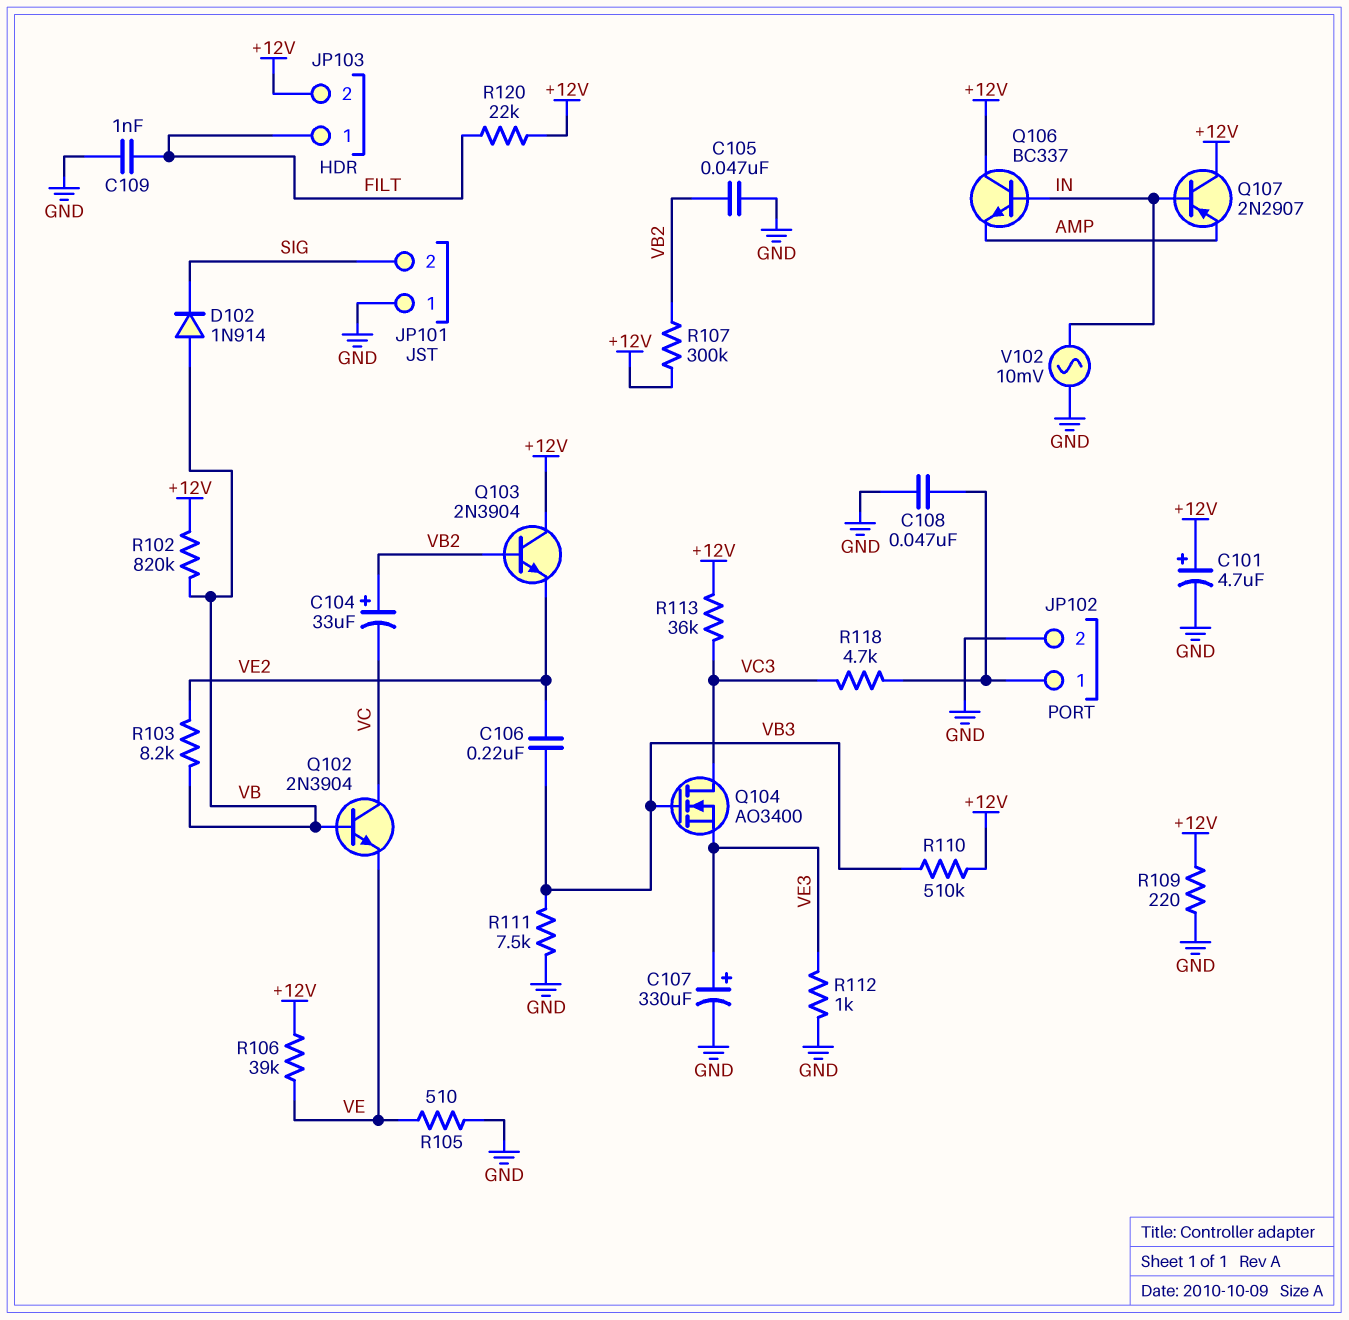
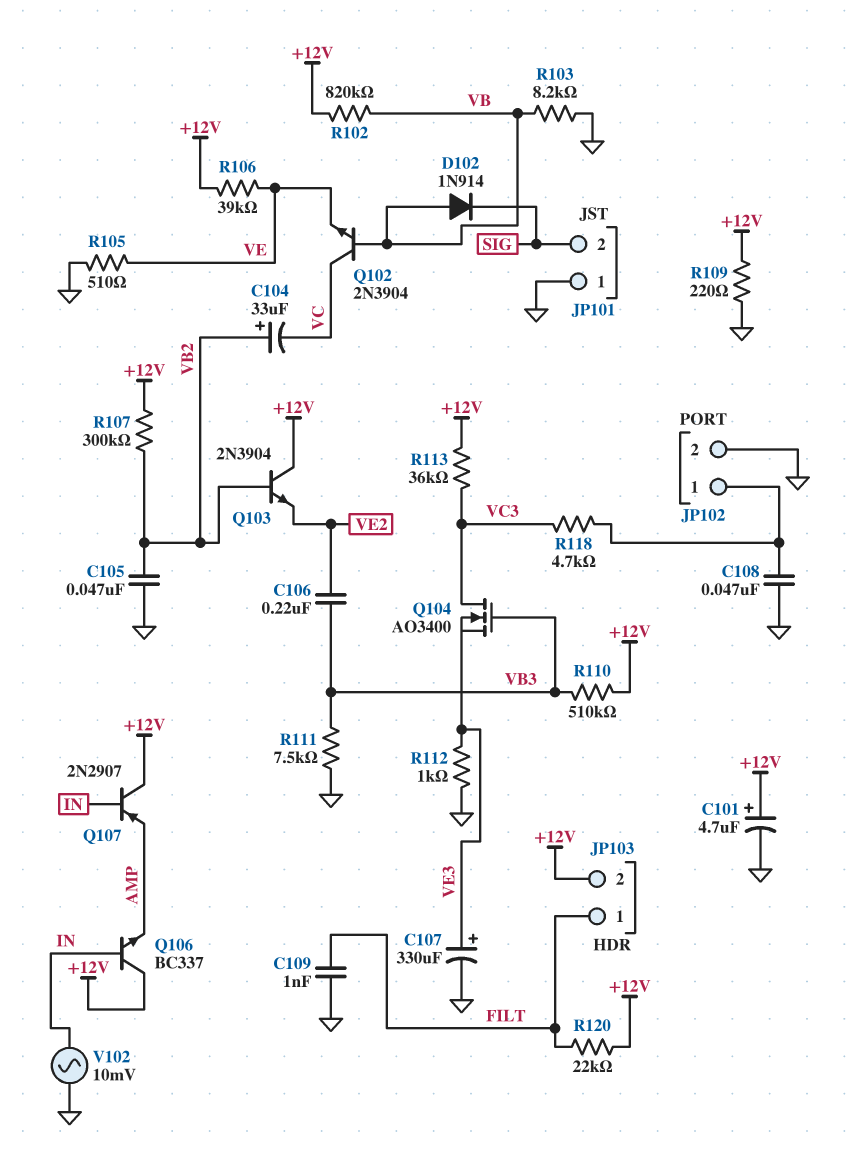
R103: 8.2k (VB, VE2) -> 8.2k (GND, VB)

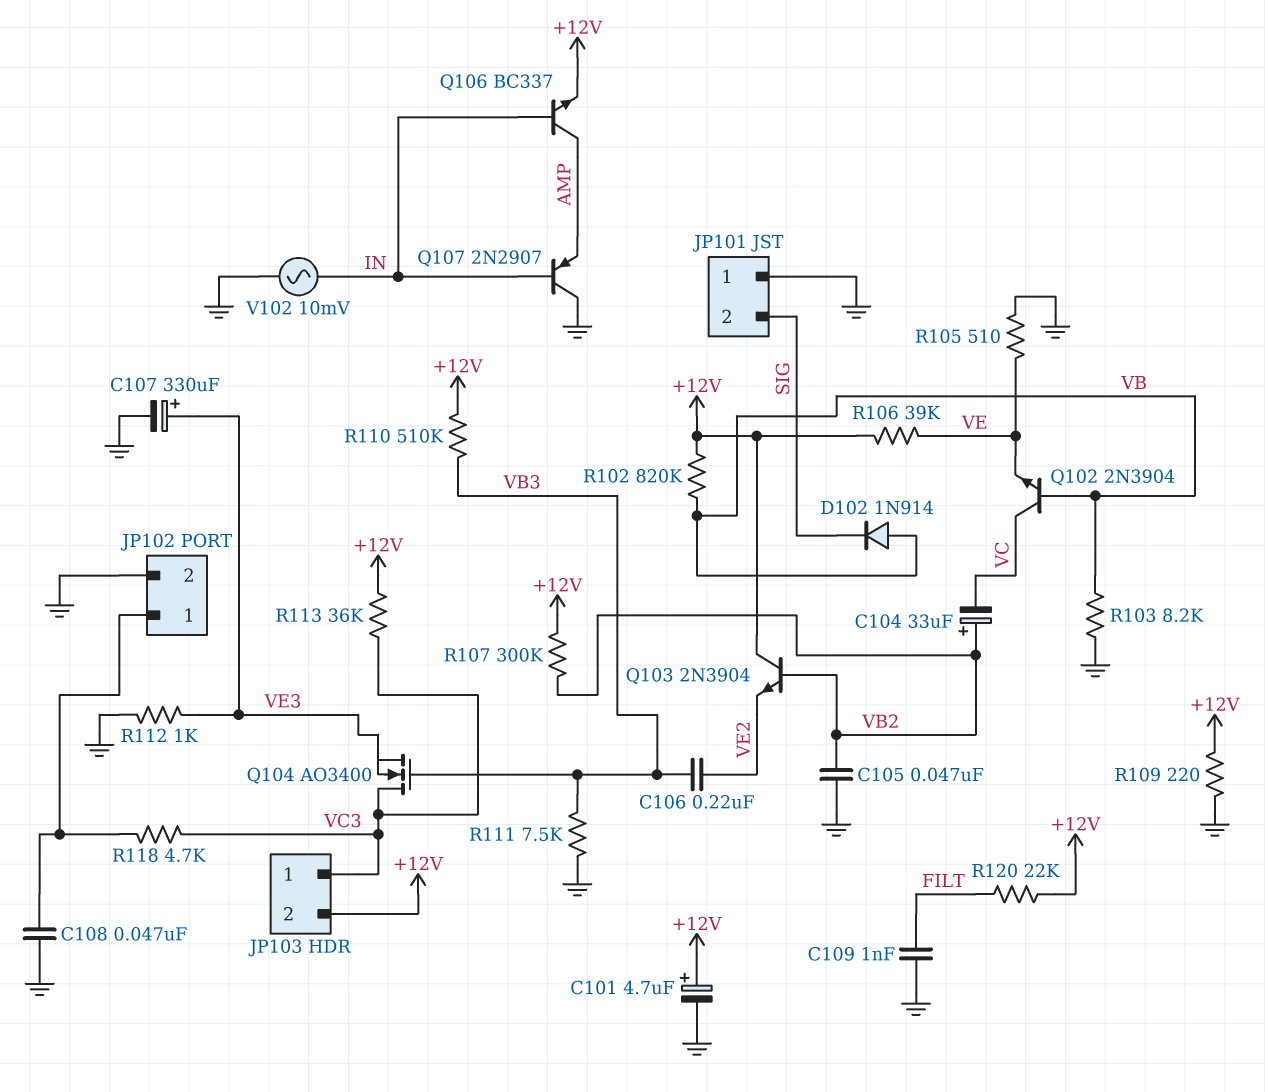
JP103 pin 1: FILT -> VC3
Q106: NPN BC337 (B IN, C +12V, E AMP) -> NPN BC337 (B IN, C AMP, E +12V)
Q107: PNP 2N2907 (B IN, C +12V, E AMP) -> PNP 2N2907 (B IN, C GND, E AMP)

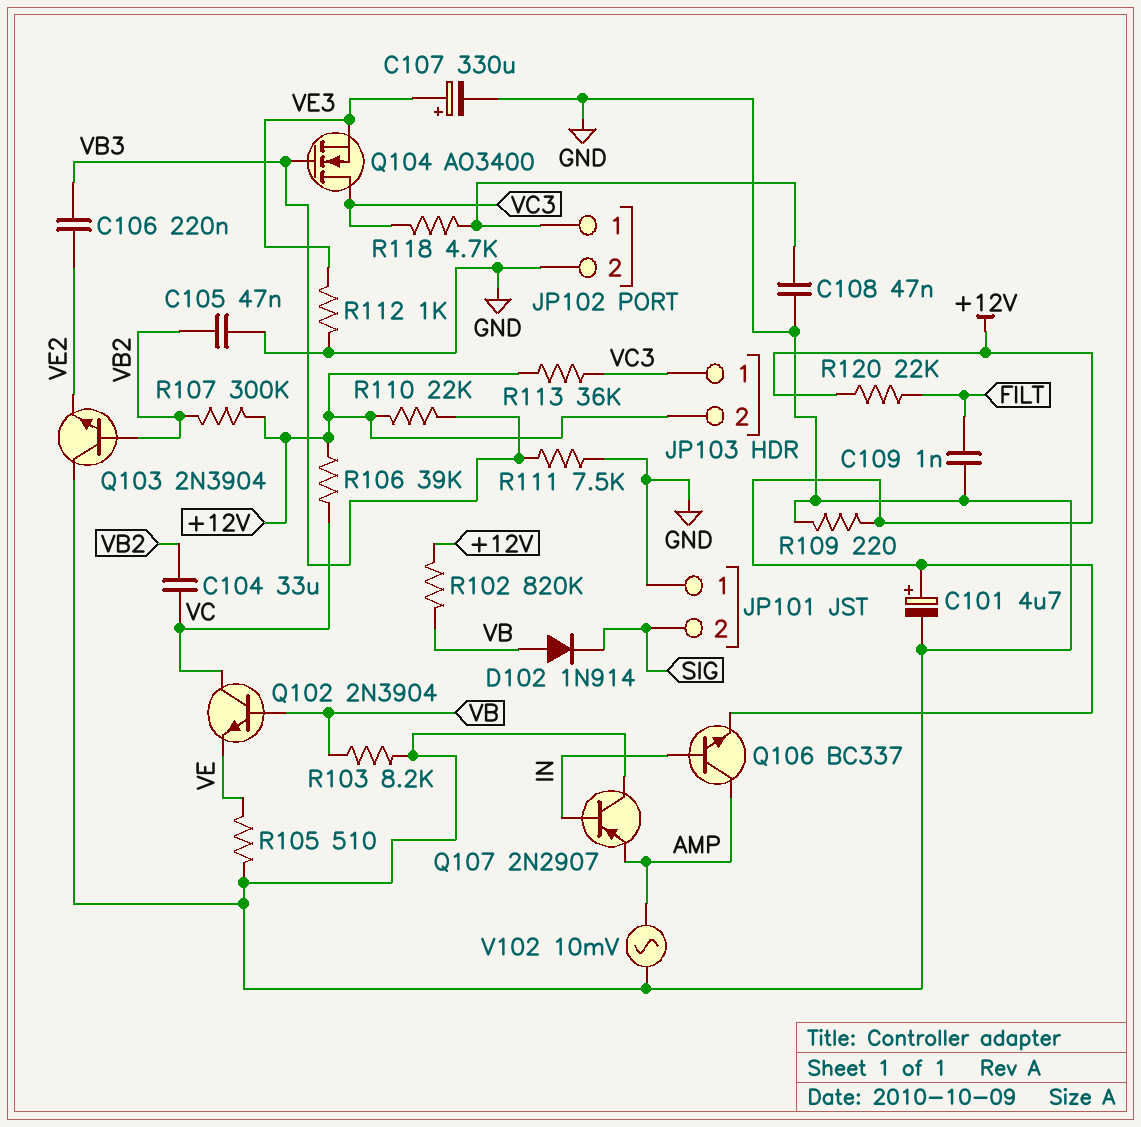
C104: 33uF (plus VB2, minus VC) -> 33uF (VB2, VC)
Q103: NPN 2N3904 (B VB2, C +12V, E VE2) -> NPN 2N3904 (B VB2, C GND, E VE2)
R106: 39k (+12V, VE) -> 39k (+12V, VC)
R110: 510k (+12V, VB3) -> 22k (+12V, VB3)
V102: AC 10mV (GND, IN) -> AC 10mV (AMP, GND)

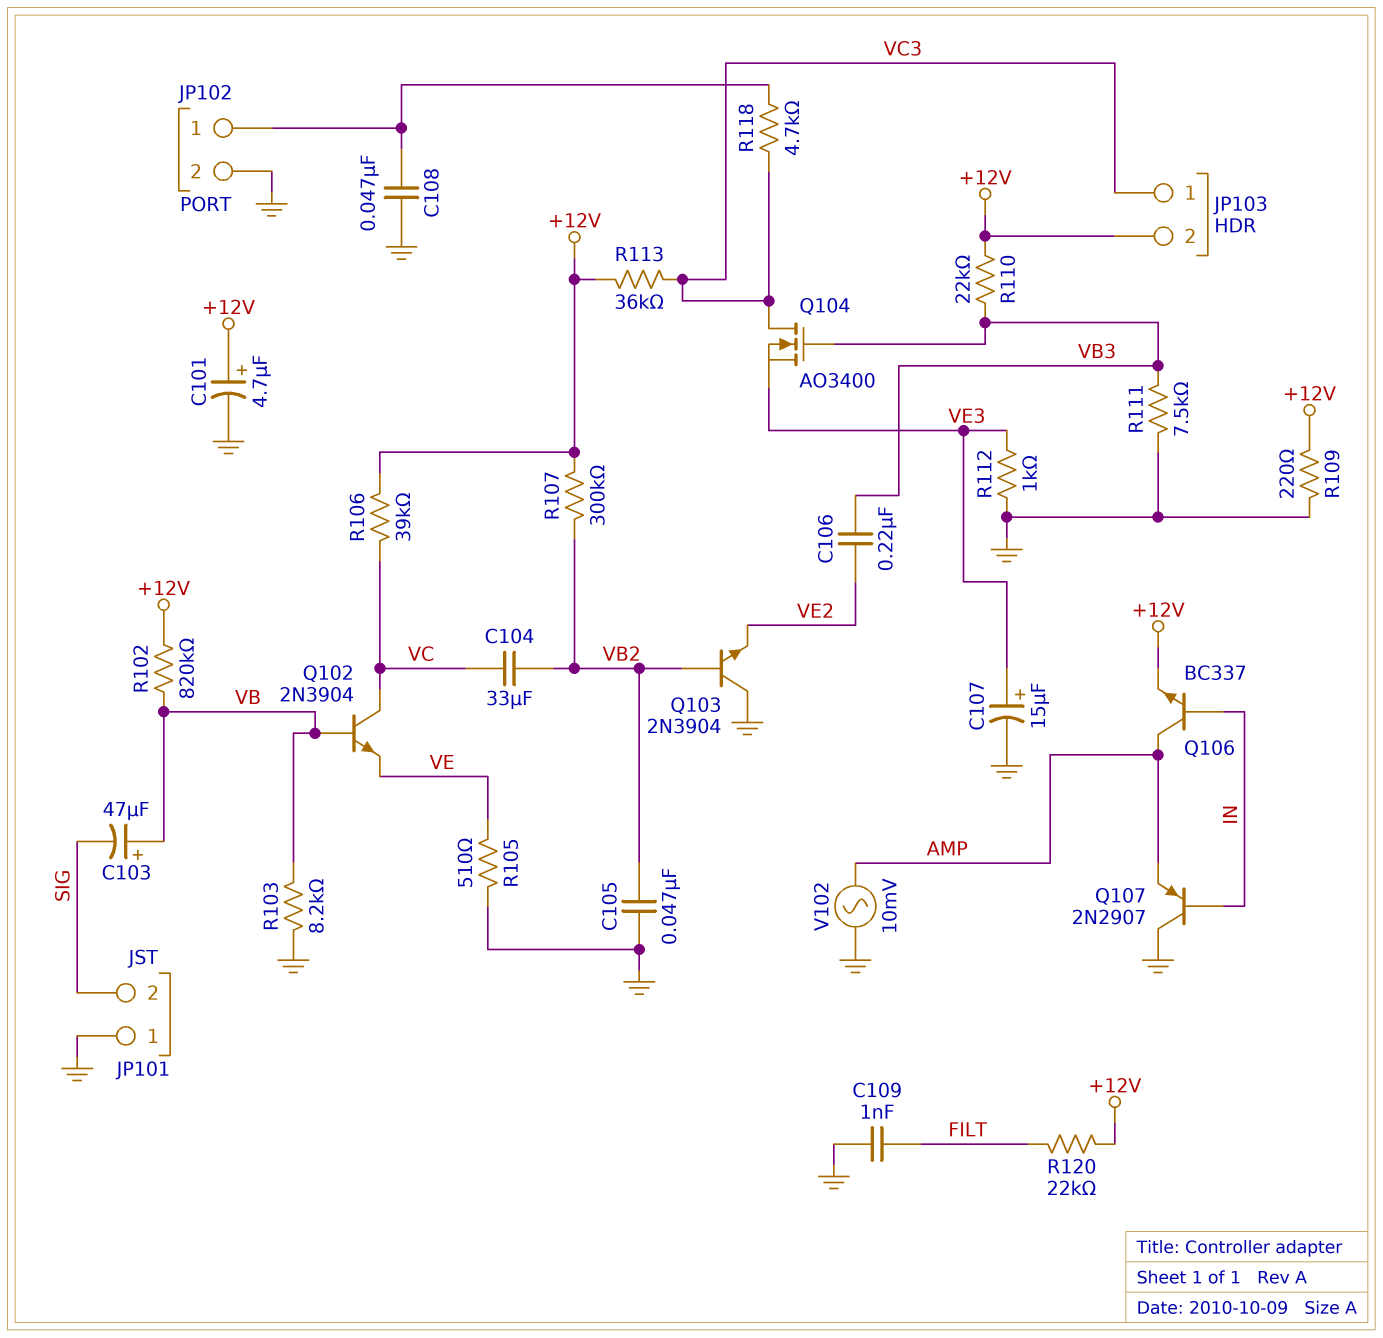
C103: none -> 47uF (plus VB, minus SIG)
C107: 330uF (plus VE3, minus GND) -> 15uF (plus VE3, minus GND)
D102: diode 1N914 (A VB, K SIG) -> none

